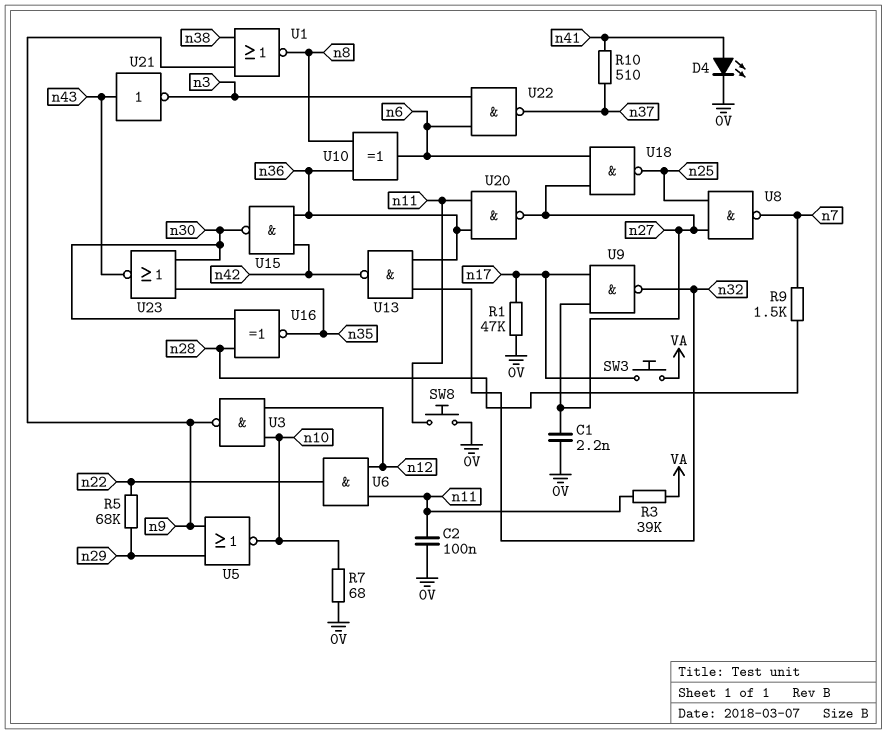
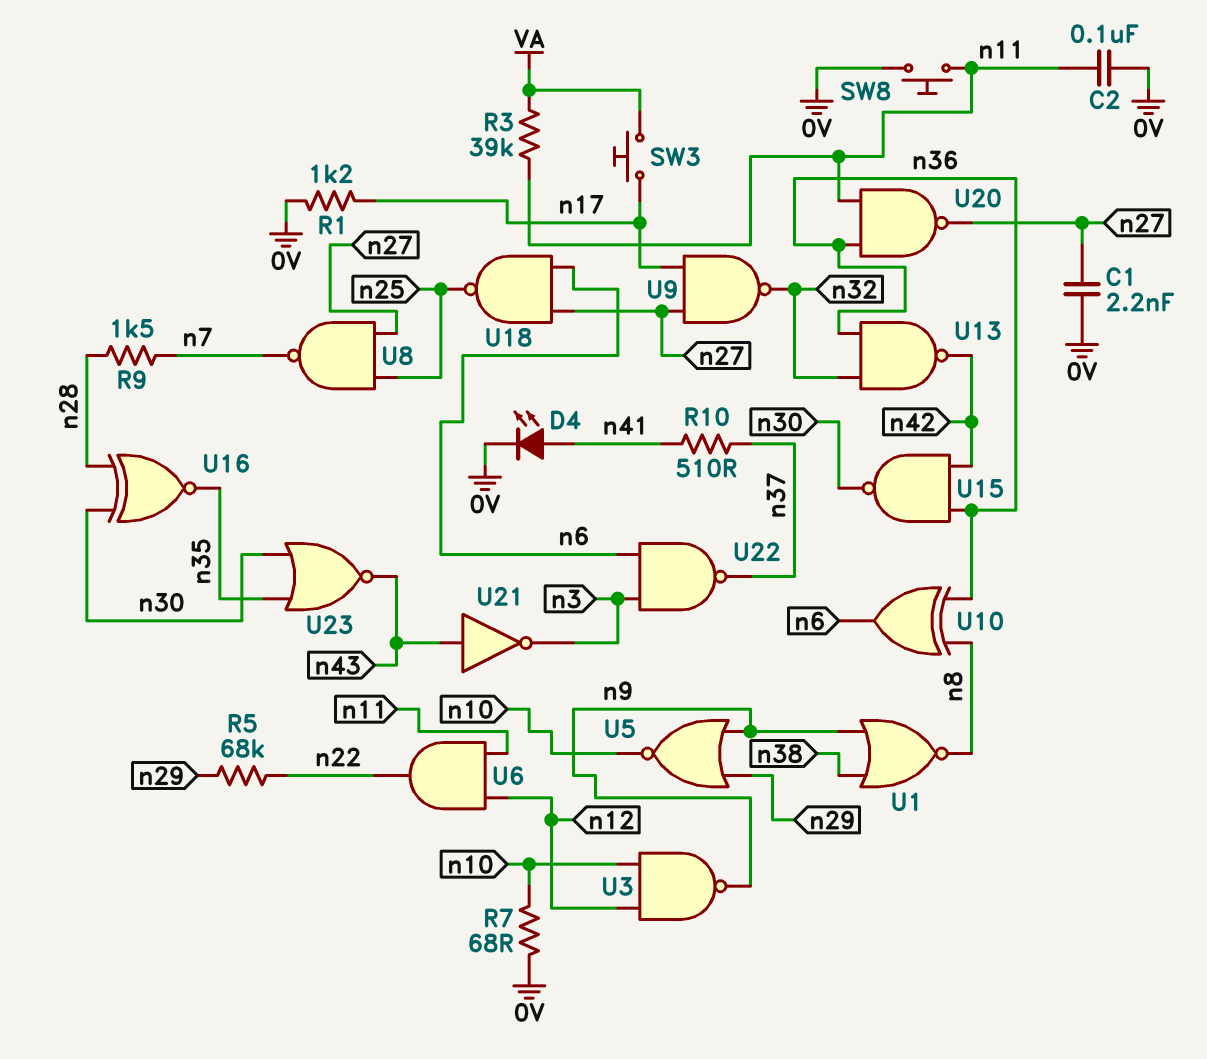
R1: 47k (0V, n17) -> 1.2k (0V, n17)

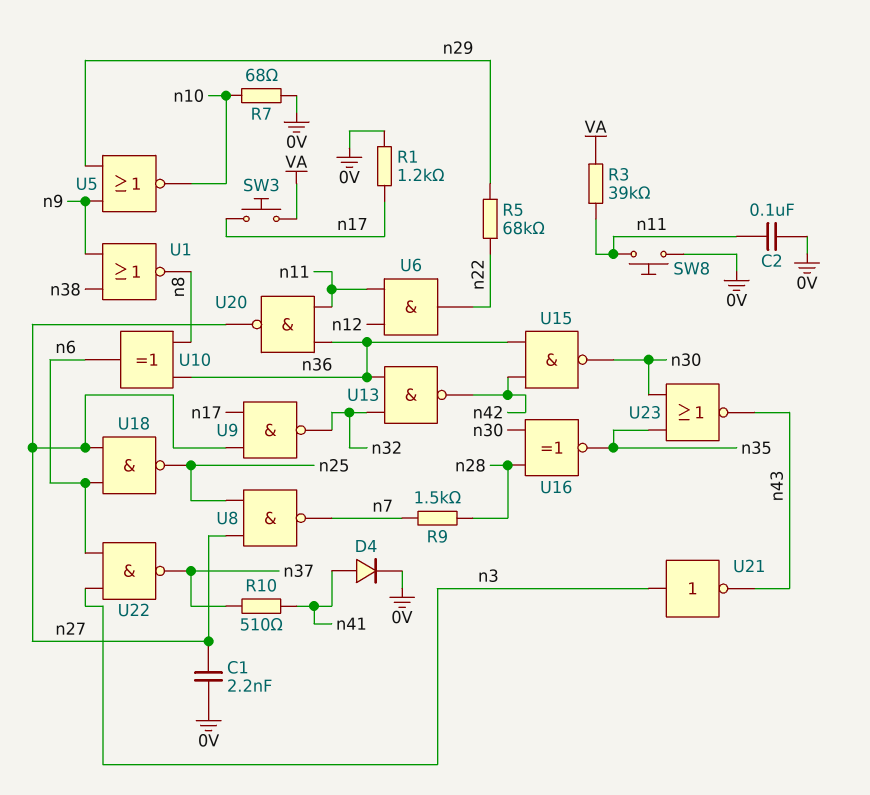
D4: LED (A n41, K 0V) -> diode (A n41, K 0V)
U3: NAND (in n10, in n12, out n9) -> none
U21: NOT (in n43, out n3) -> NOT (in n3, out n43)

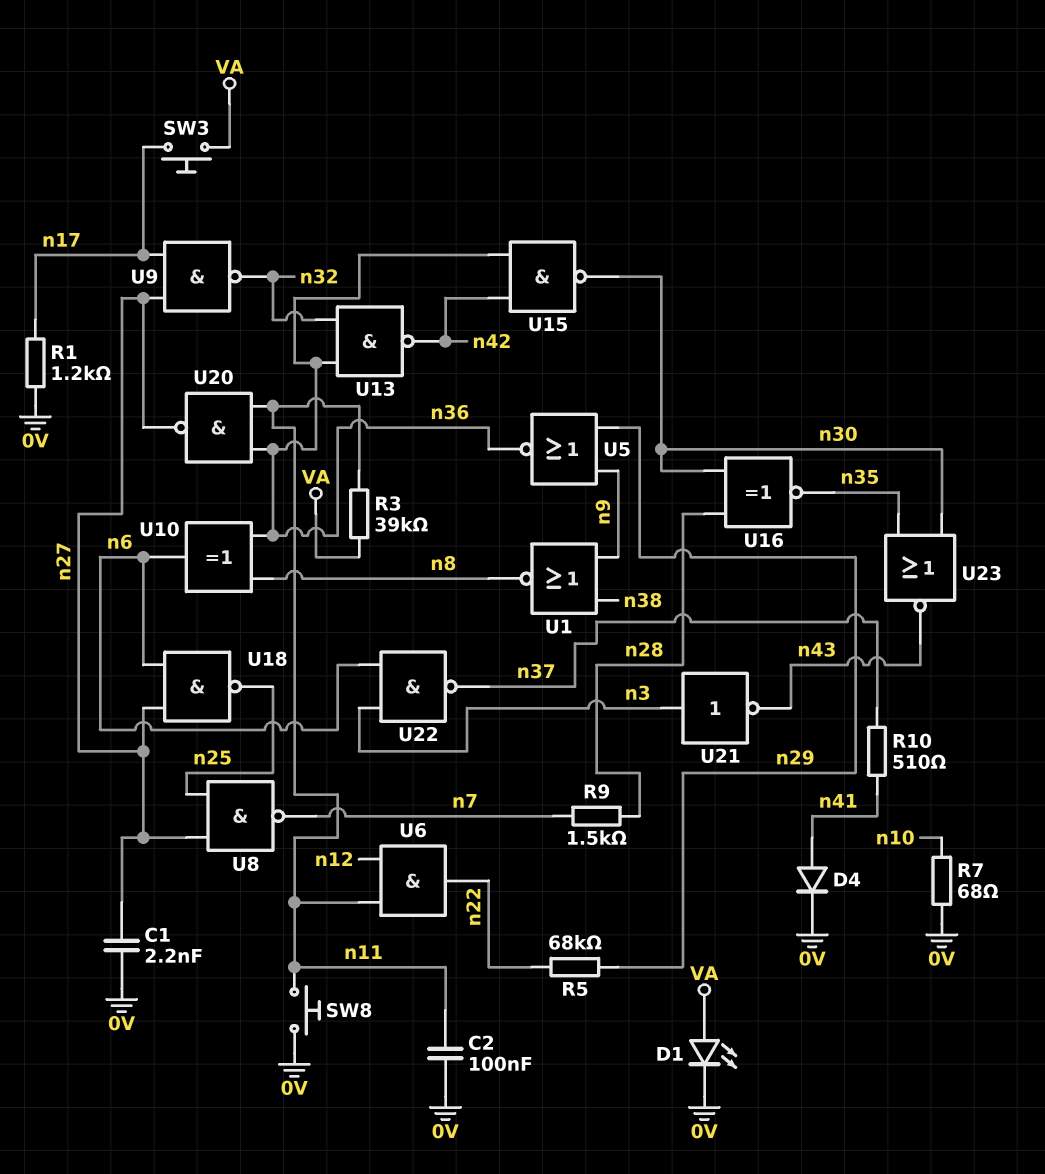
D1: none -> LED (A VA, K 0V)
U5: NOR (in n9, in n29, out n10) -> NOR (in n9, in n29, out n36)

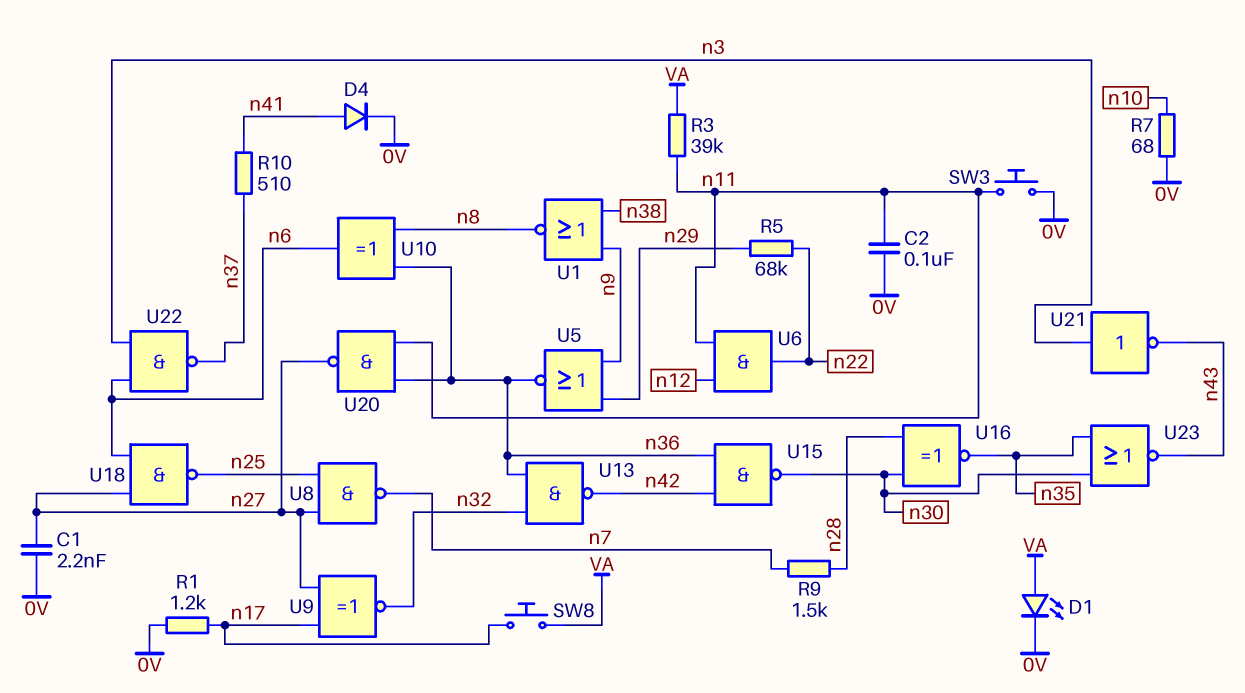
SW3: button (VA, n17) -> button (0V, n11)
SW8: button (0V, n11) -> button (VA, n17)
U9: NAND (in n17, in n27, out n32) -> XNOR (in n17, in n27, out n32)

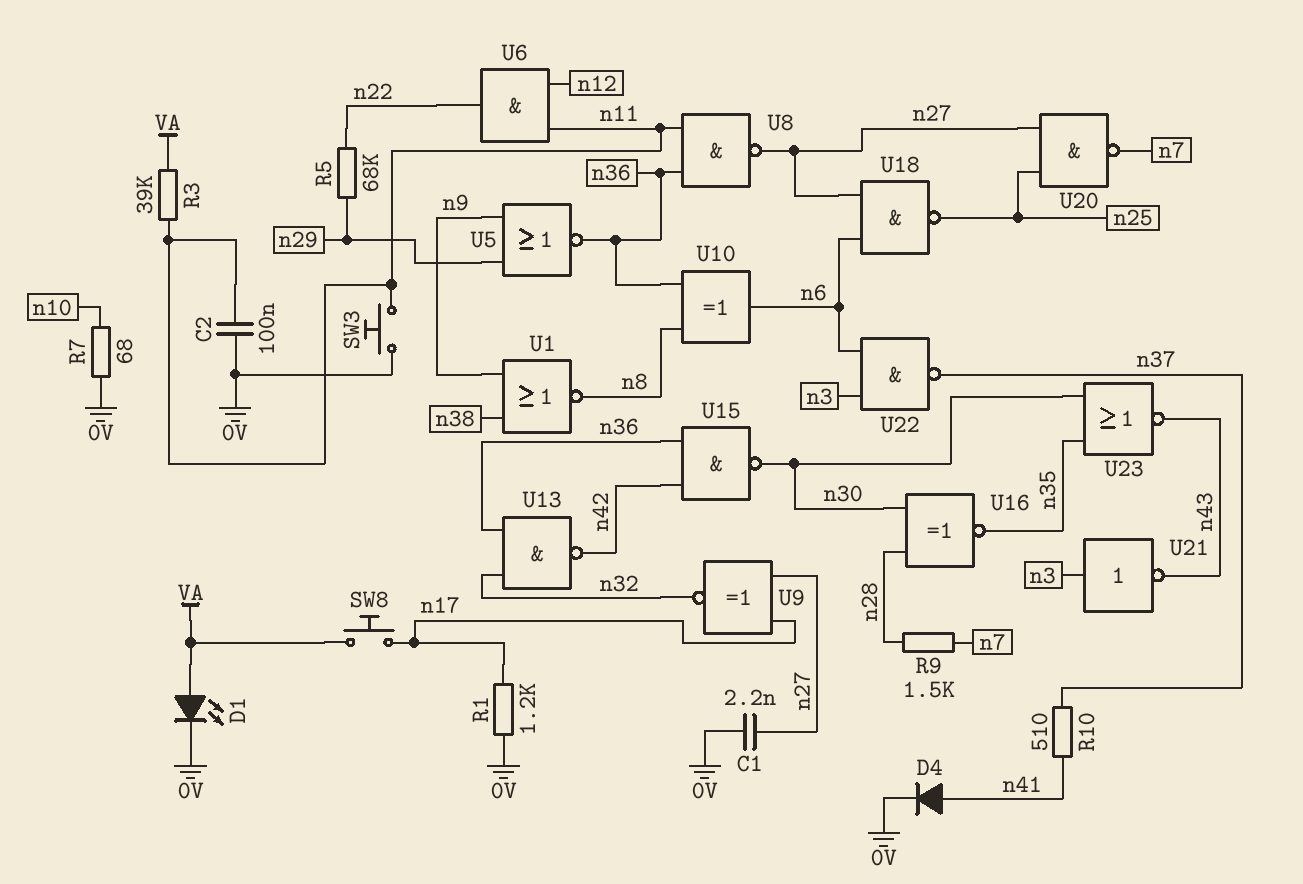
U8: NAND (in n25, in n27, out n7) -> NAND (in n11, in n36, out n27)
U20: NAND (in n11, in n36, out n27) -> NAND (in n25, in n27, out n7)

